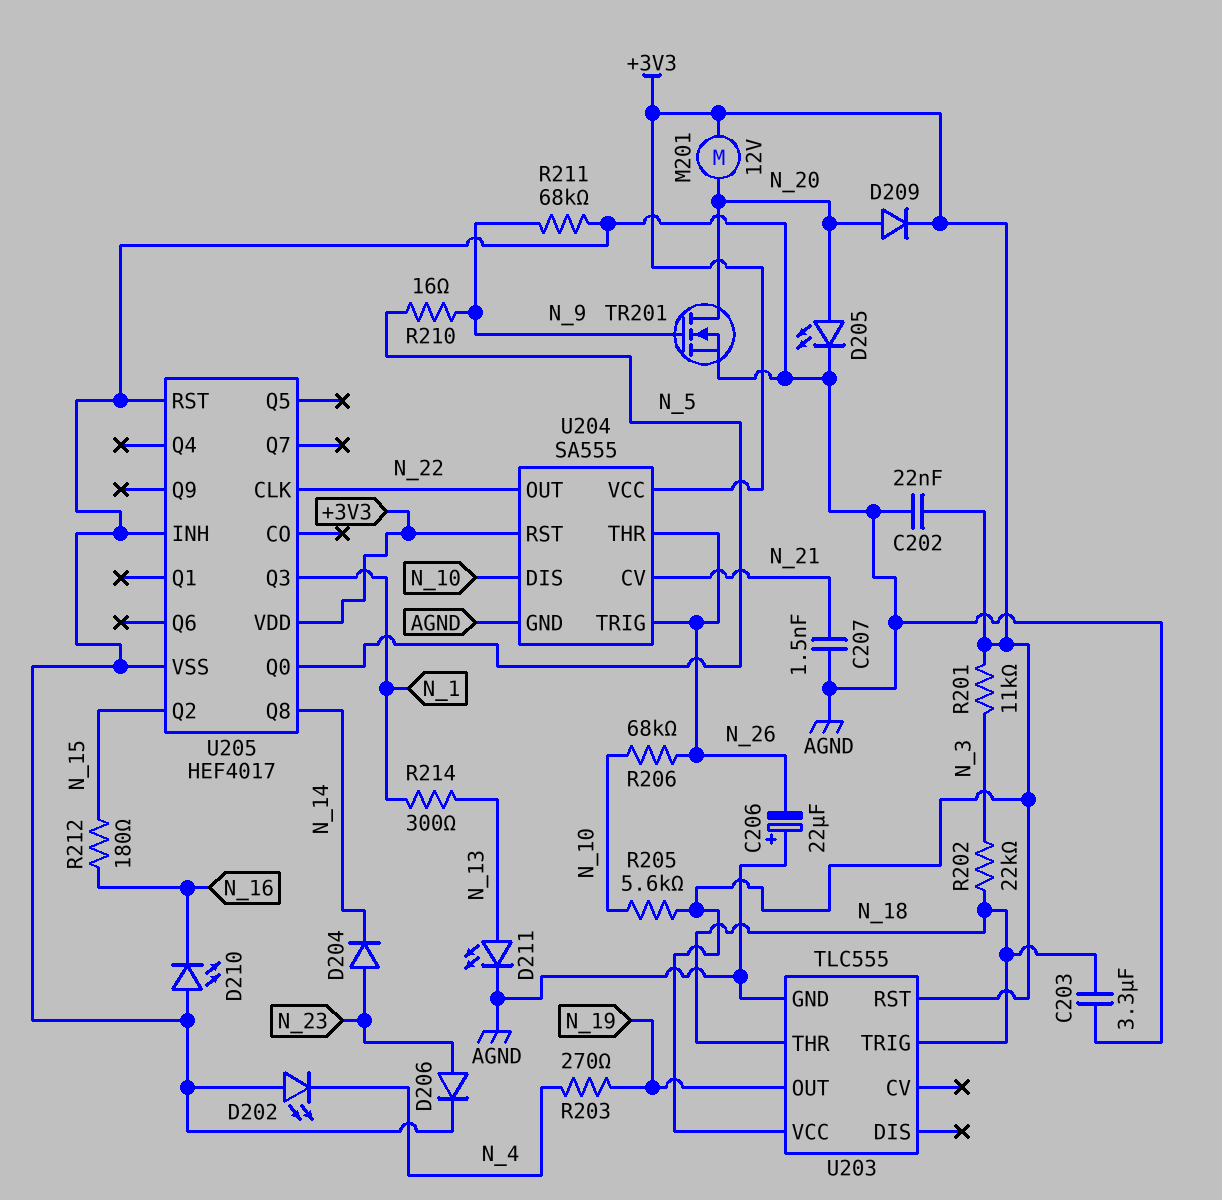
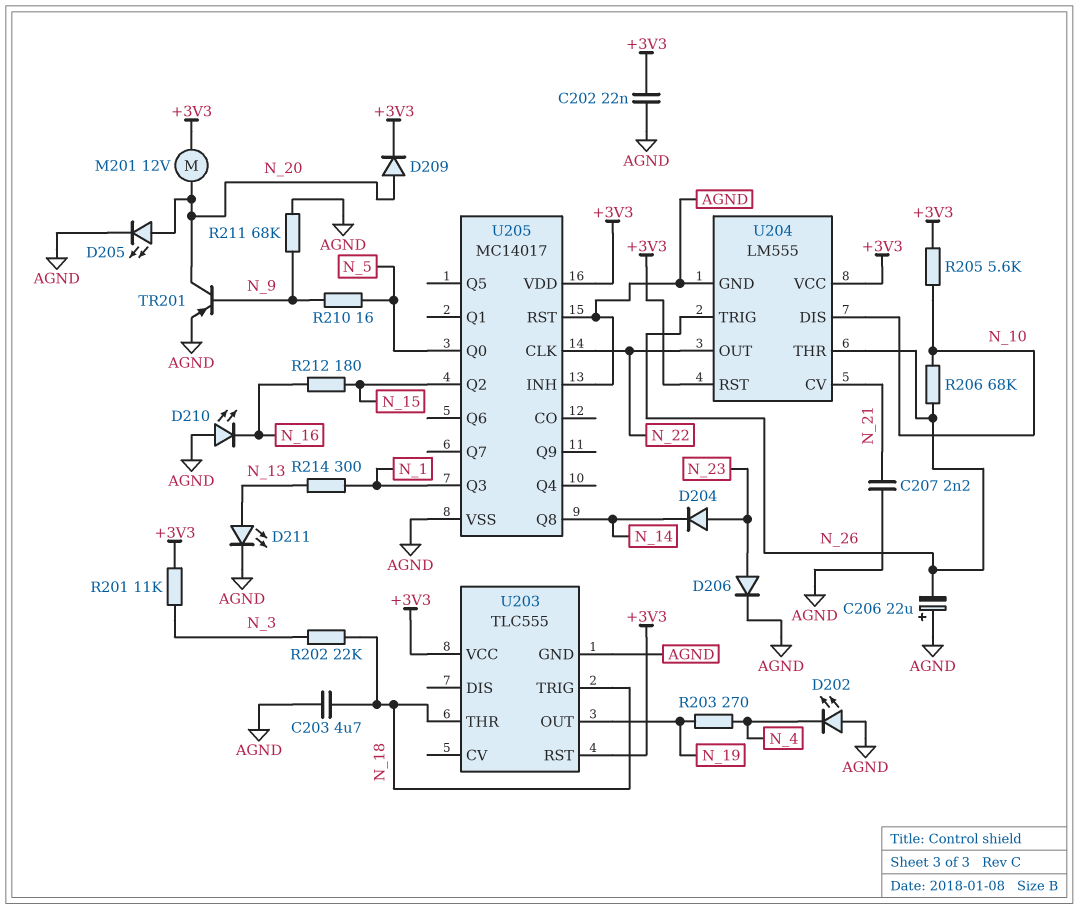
C203: 3.3uF (AGND, N_18) -> 4.7uF (AGND, N_18)
C207: 1.5nF (AGND, N_21) -> 2.2nF (AGND, N_21)
TR201: NMOS (G N_9, D N_20, S AGND) -> PNP (B N_9, C N_20, E AGND)
U204: SA555 -> LM555
U205: HEF4017 -> MC14017

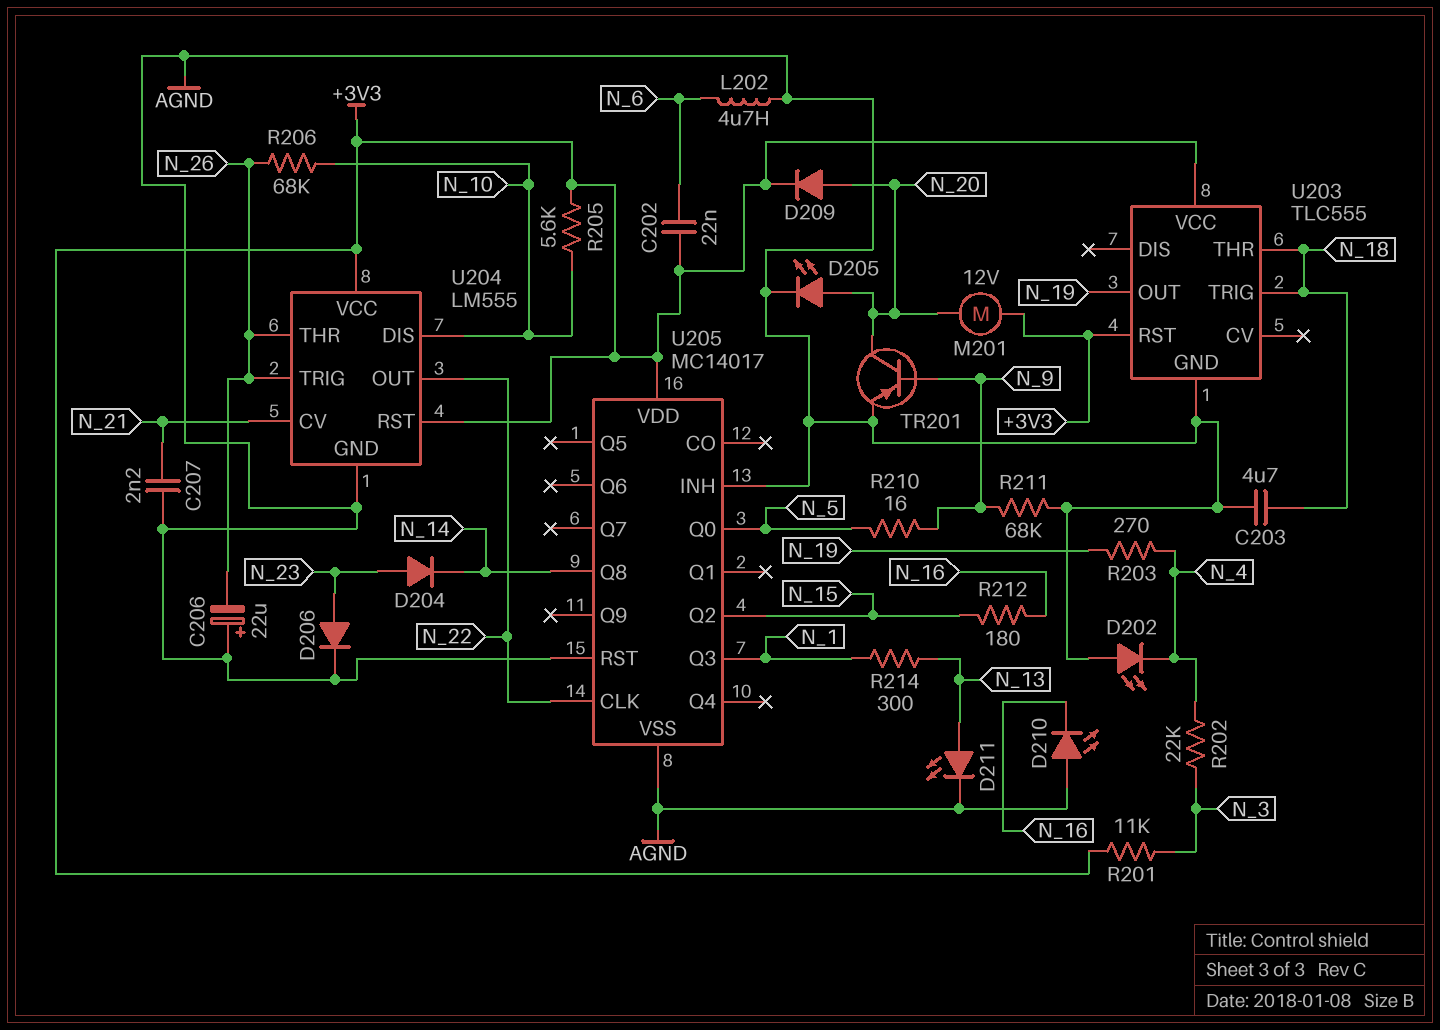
C202: 22nF (+3V3, AGND) -> 22nF (+3V3, N_6)
L202: none -> 4.7uH (AGND, N_6)
R202: 22k (N_3, N_18) -> 22k (N_3, N_4)

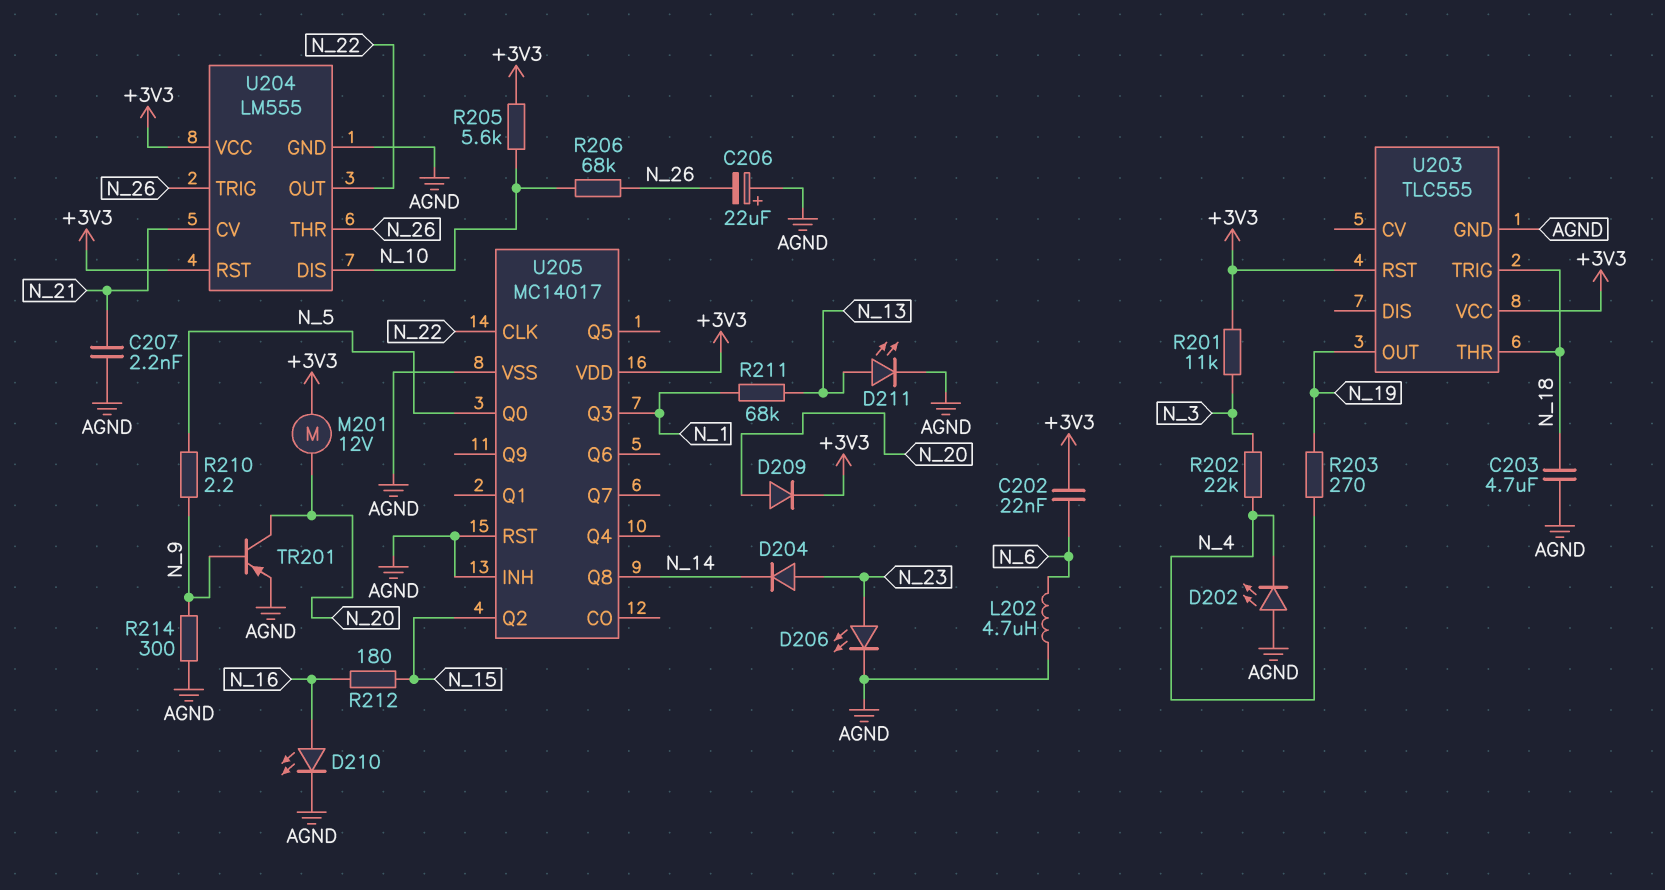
D205: LED (A N_20, K AGND) -> none
D206: diode (A N_23, K AGND) -> LED (A N_23, K AGND)
D210: LED (A AGND, K N_16) -> LED (A N_16, K AGND)
R210: 16 (N_5, N_9) -> 2.2 (N_5, N_9)
R211: 68k (AGND, N_9) -> 68k (N_1, N_13)
R214: 300 (N_1, N_13) -> 300 (AGND, N_9)

